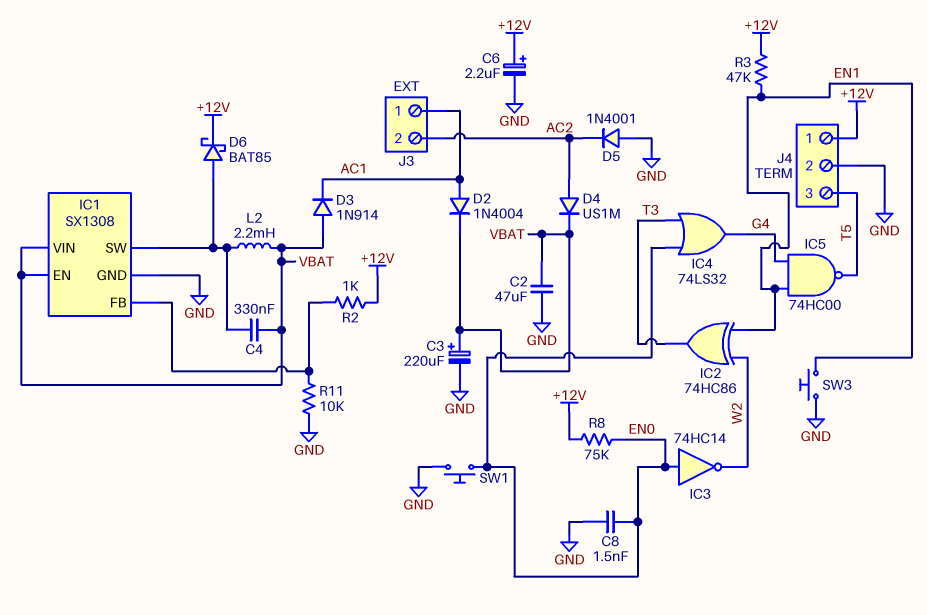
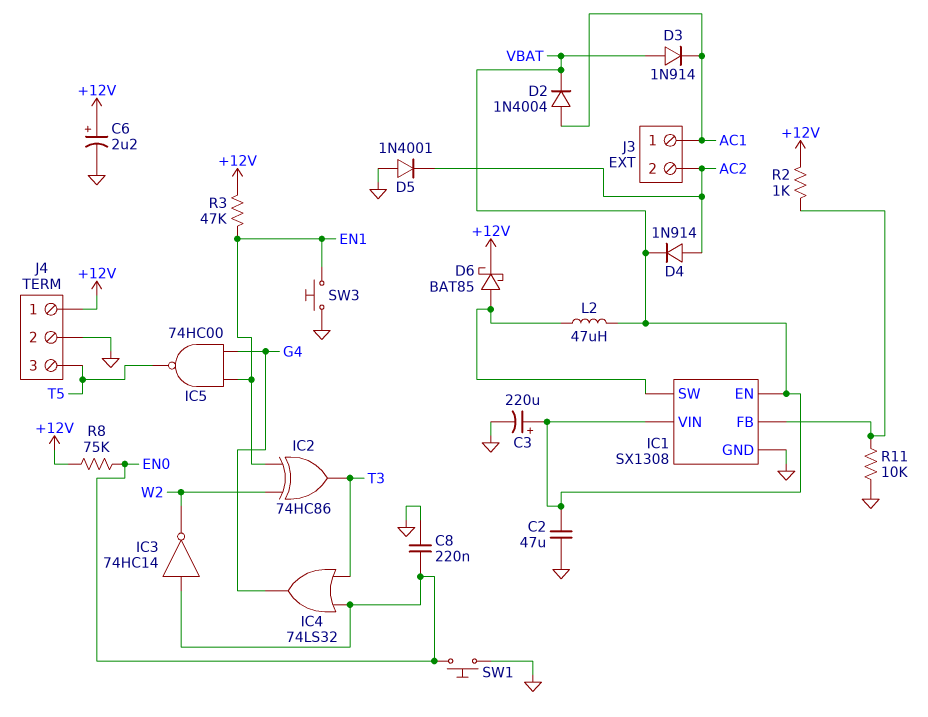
C4: 330nF (IC1/SW, VBAT) -> none
C8: 1.5nF (EN0, GND) -> 220nF (EN0, GND)
D4: diode US1M (A AC2, K VBAT) -> diode 1N914 (A AC2, K VBAT)
L2: 2.2mH (IC1/SW, VBAT) -> 47uH (IC1/SW, VBAT)

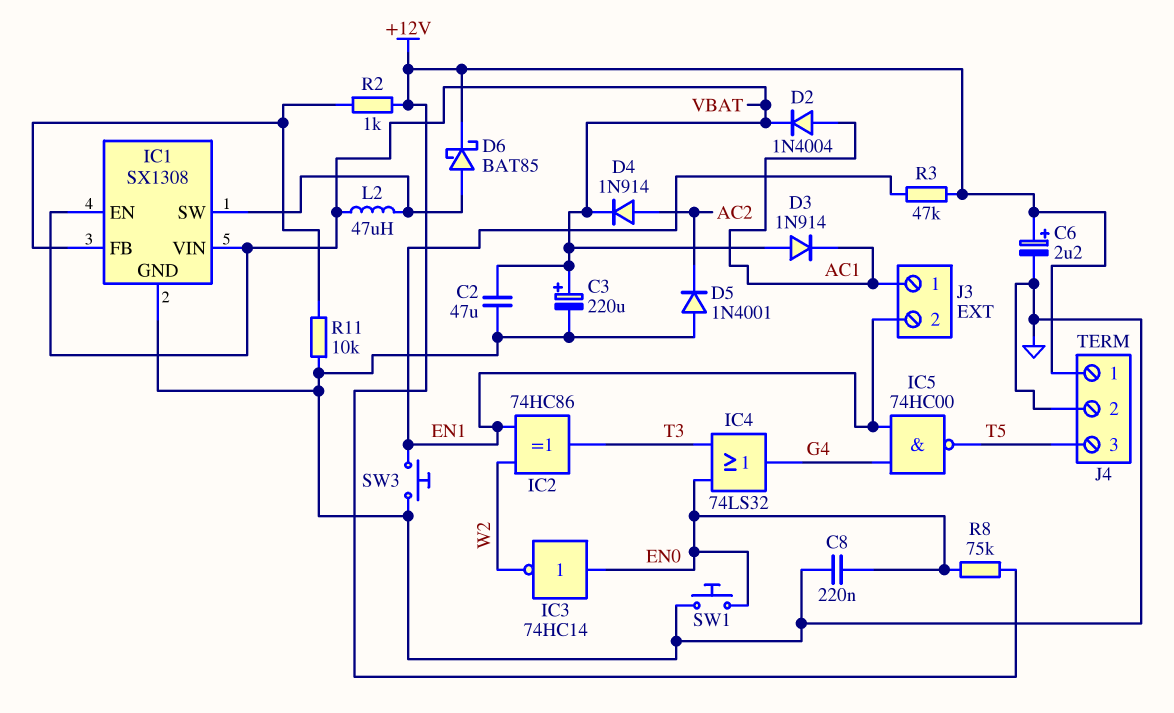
J3 pin 2: AC2 -> EN1

